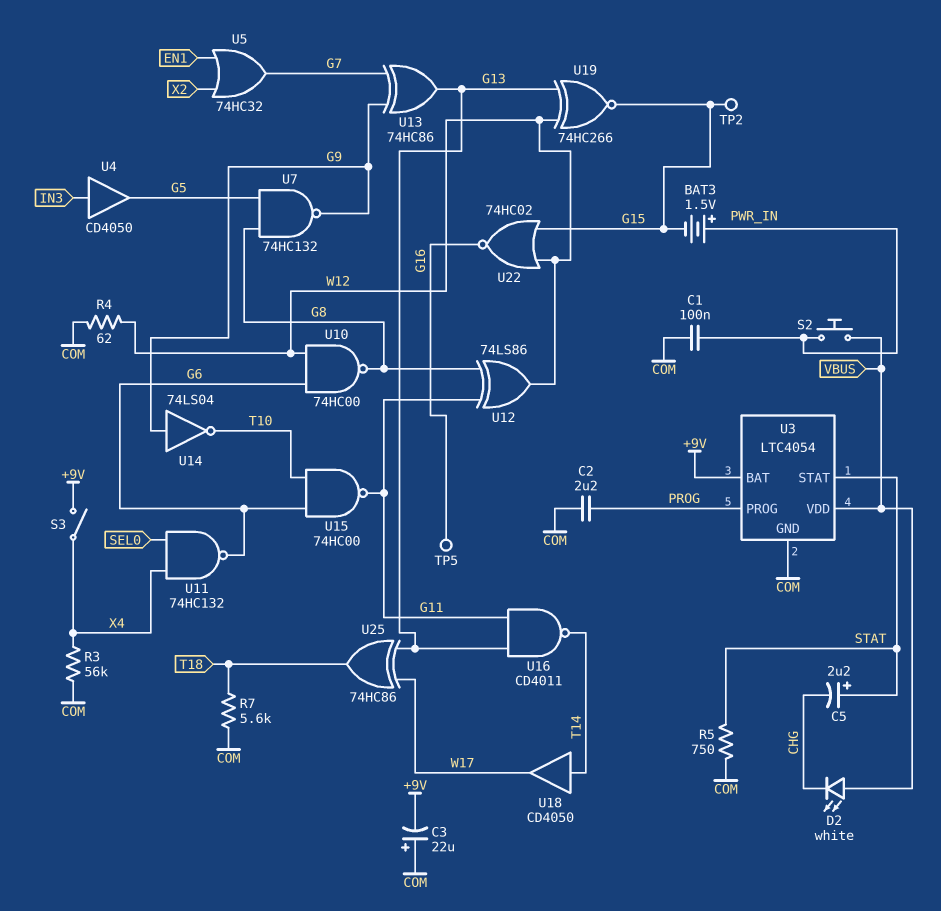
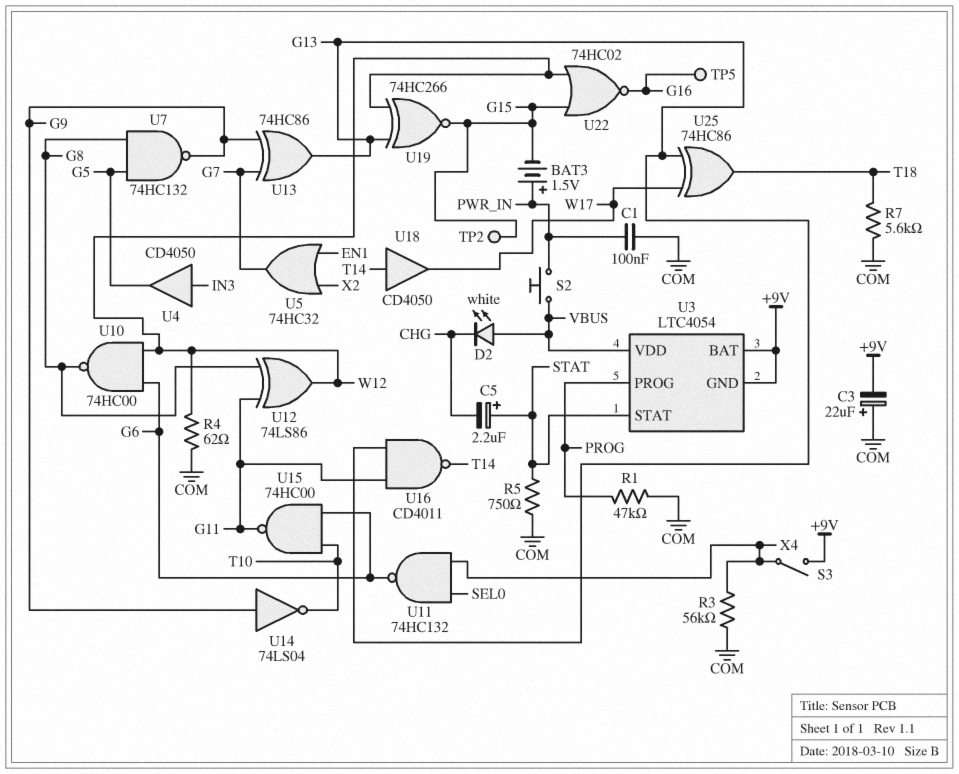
C2: 2.2uF (COM, PROG) -> none
R1: none -> 47k (COM, PROG)
U3 pin GND: COM -> +9V

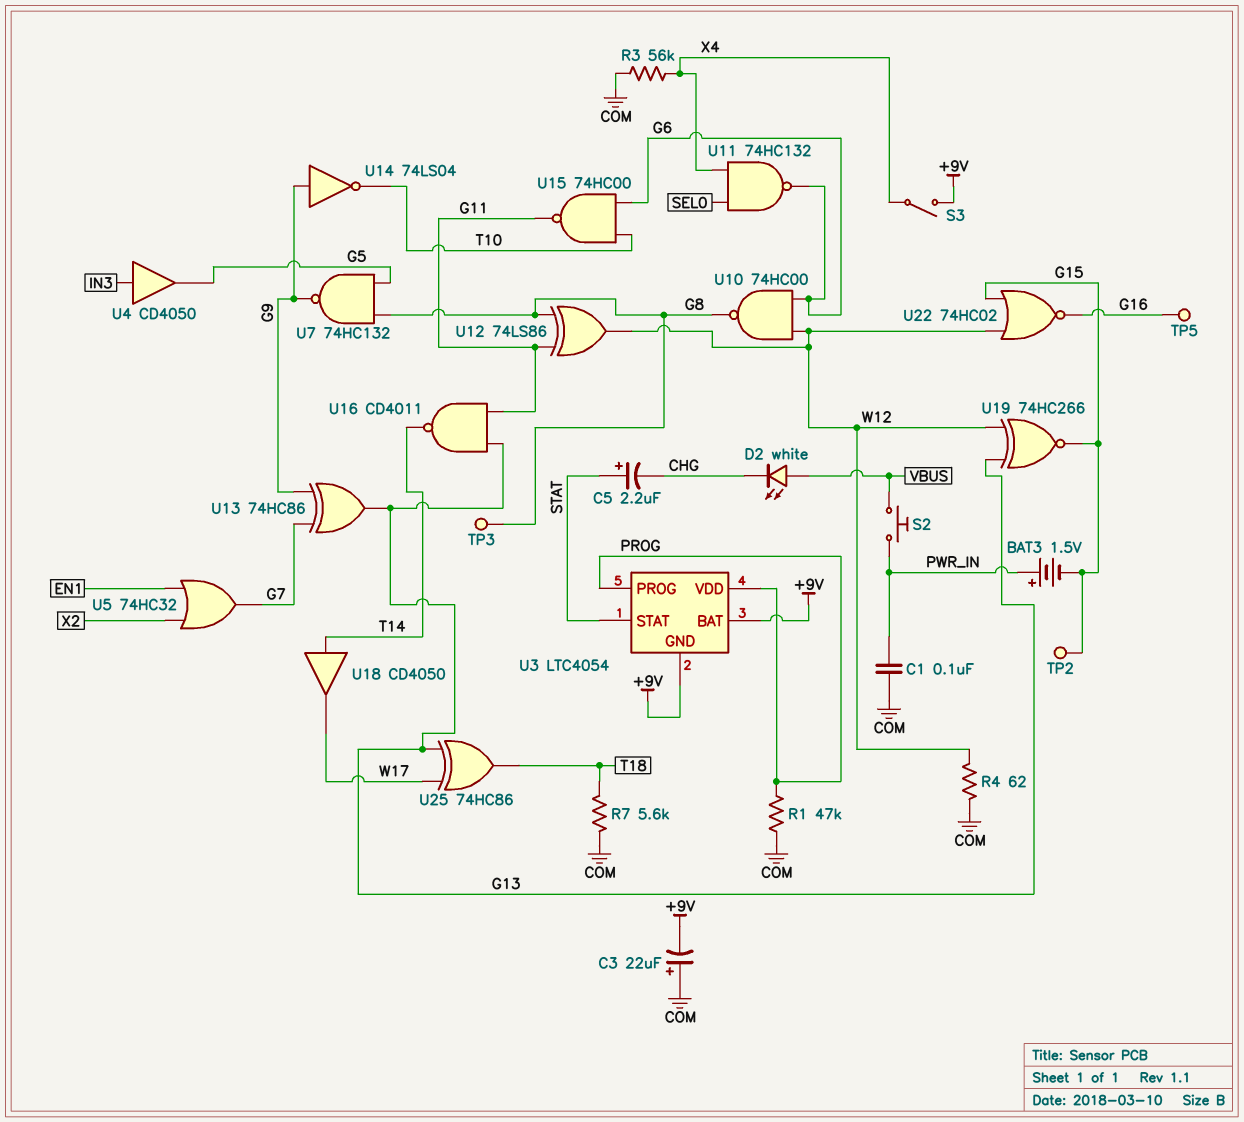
R5: 750 (COM, STAT) -> none
TP3: none -> test point (G8)
U3 pin VDD: VBUS -> PROG

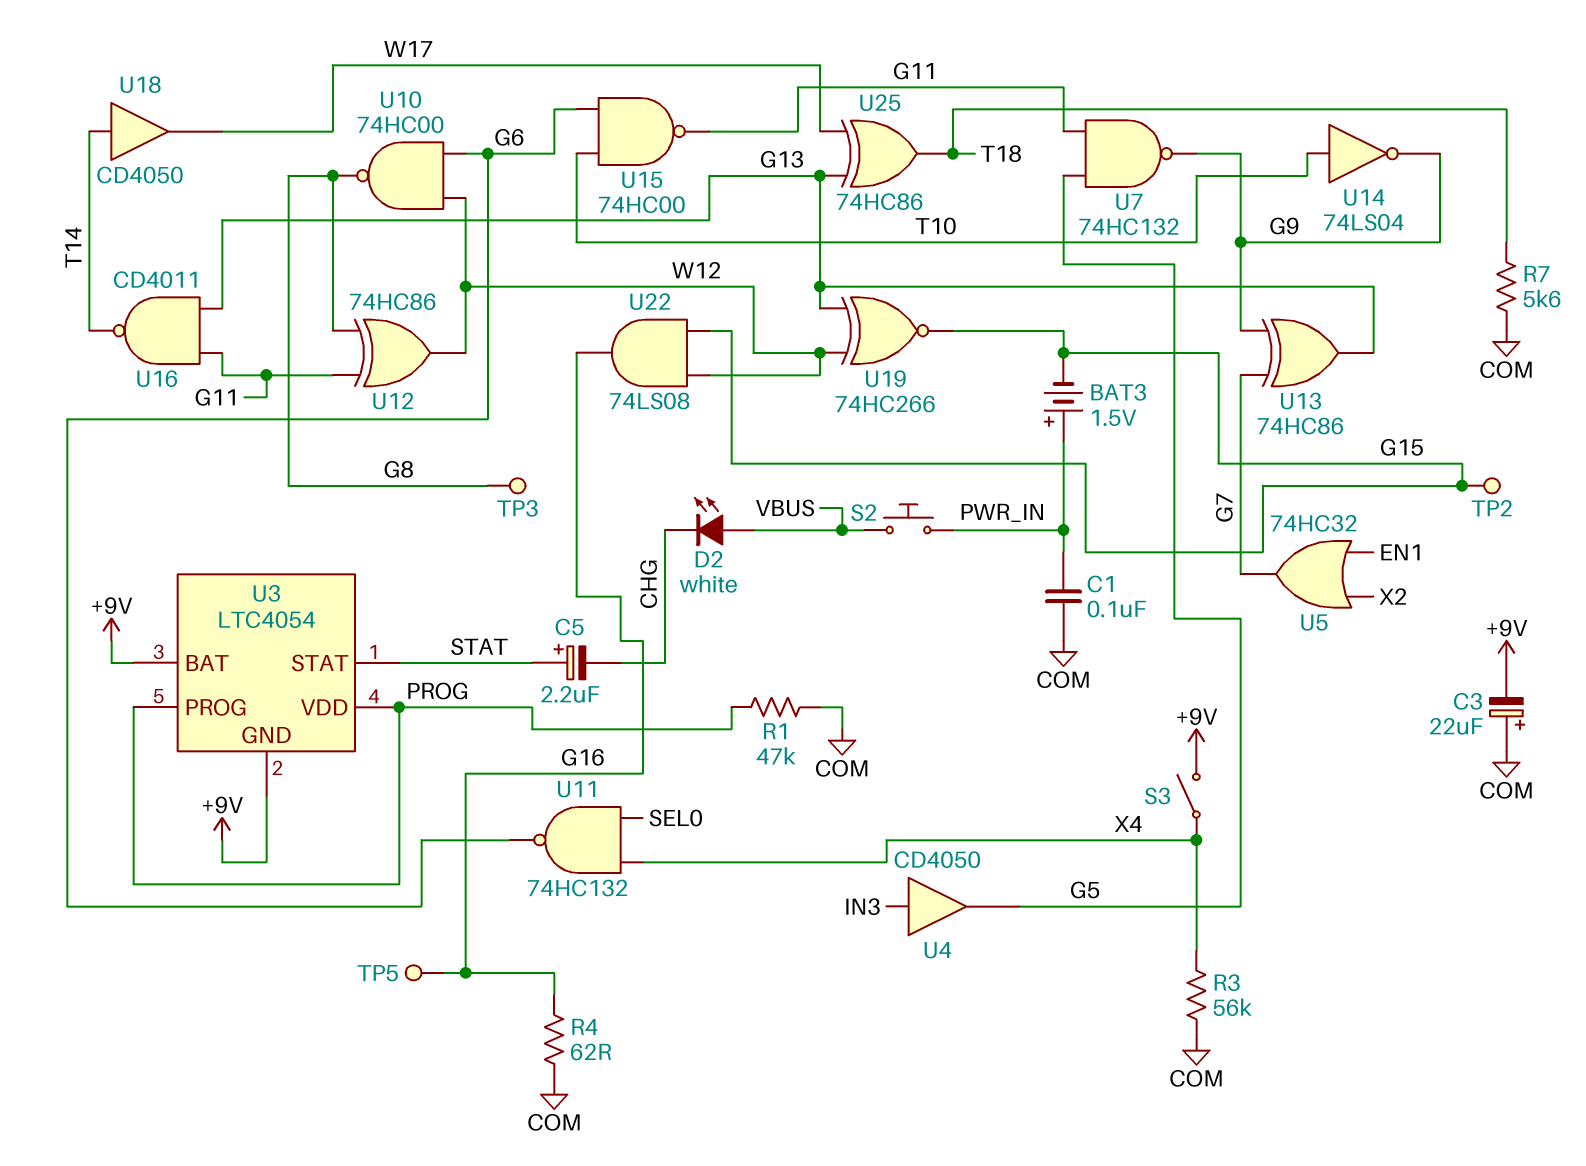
R4: 62 (COM, W12) -> 62 (COM, G16)
U7: NAND 74HC132 (in G5, in G8, out G9) -> NAND 74HC132 (in G5, in G11, out G9)
U12: XOR 74LS86 (in G8, in G11, out W12) -> XOR 74HC86 (in G8, in G11, out W12)
U14: NOT 74LS04 (in G9, out T10) -> NOT 74LS04 (in T10, out G9)
U22: NOR 74HC02 (in G15, in W12, out G16) -> AND 74LS08 (in G15, in W12, out G16)

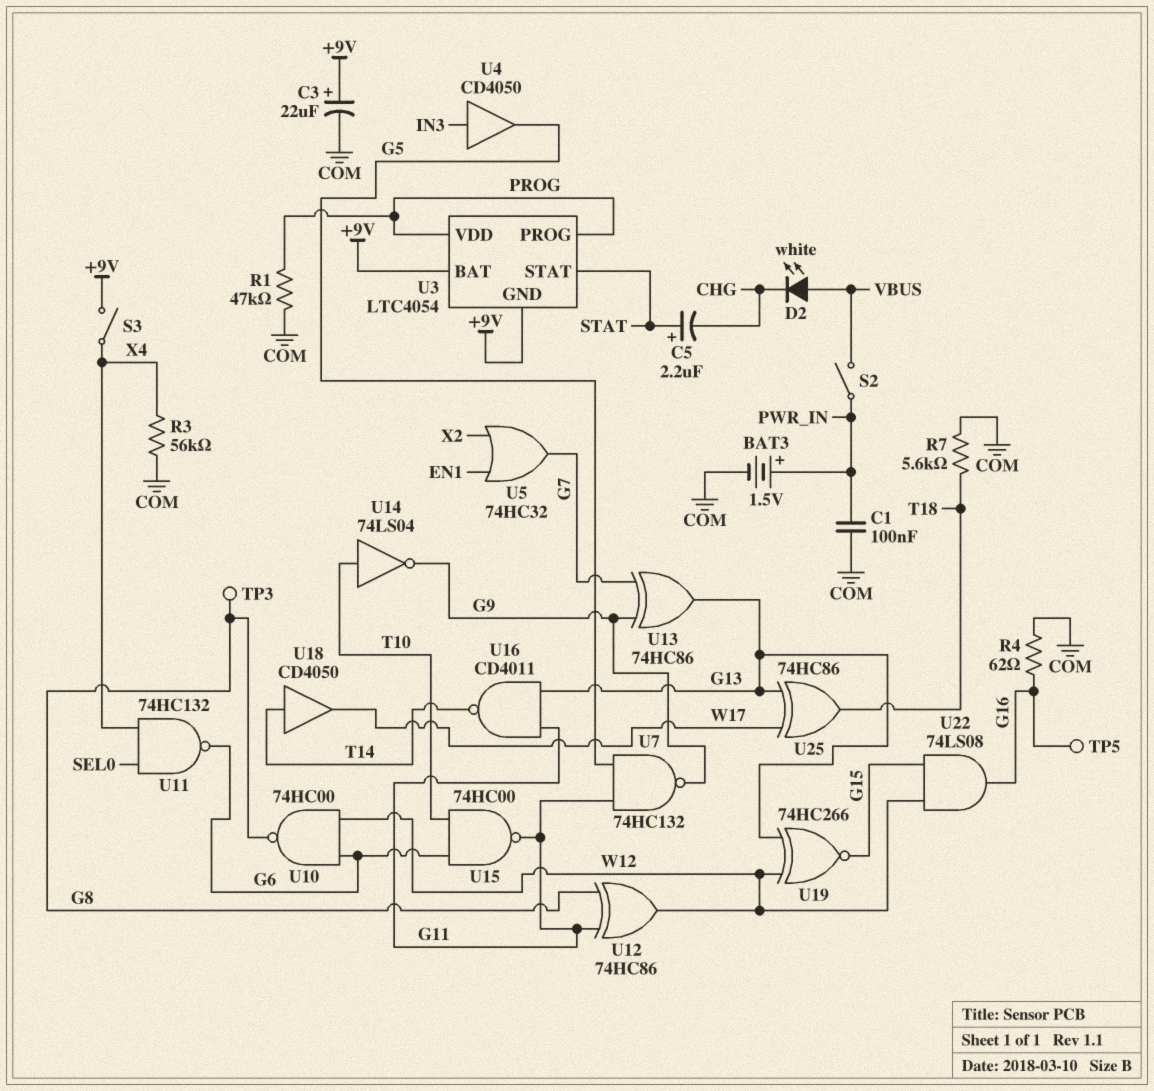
BAT3: 1.5V (plus PWR_IN, minus G15) -> 1.5V (plus PWR_IN, minus COM)
C3: 22uF (plus COM, minus +9V) -> 22uF (plus +9V, minus COM)
S2: button (PWR_IN, VBUS) -> switch (PWR_IN, VBUS)
TP2: test point (G15) -> none

